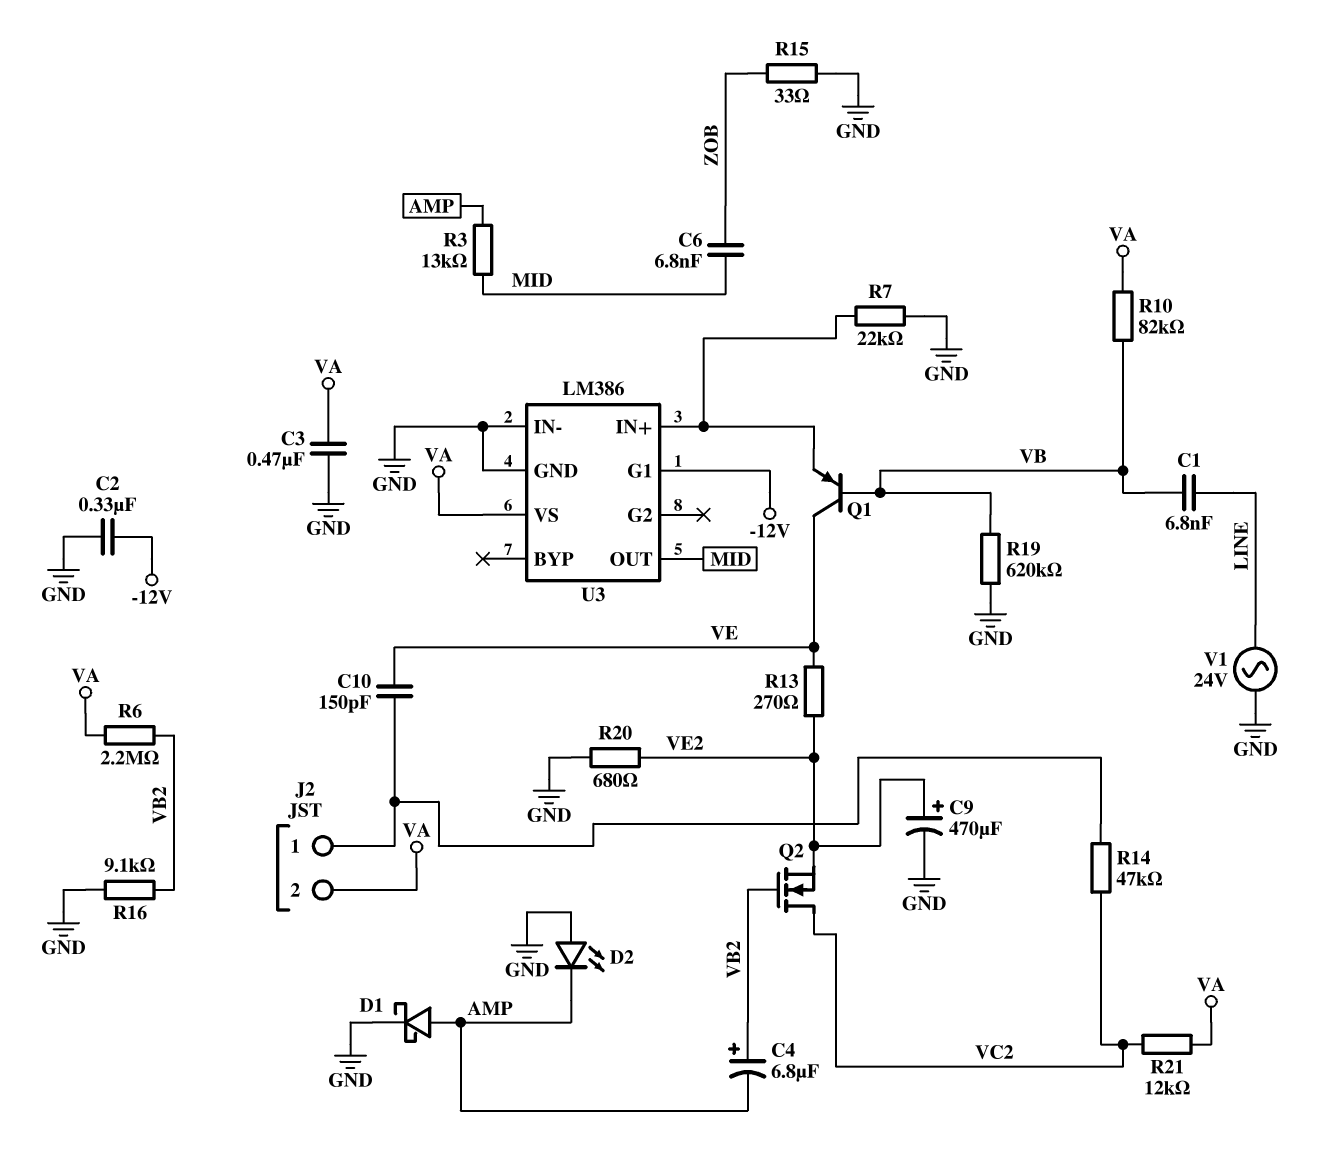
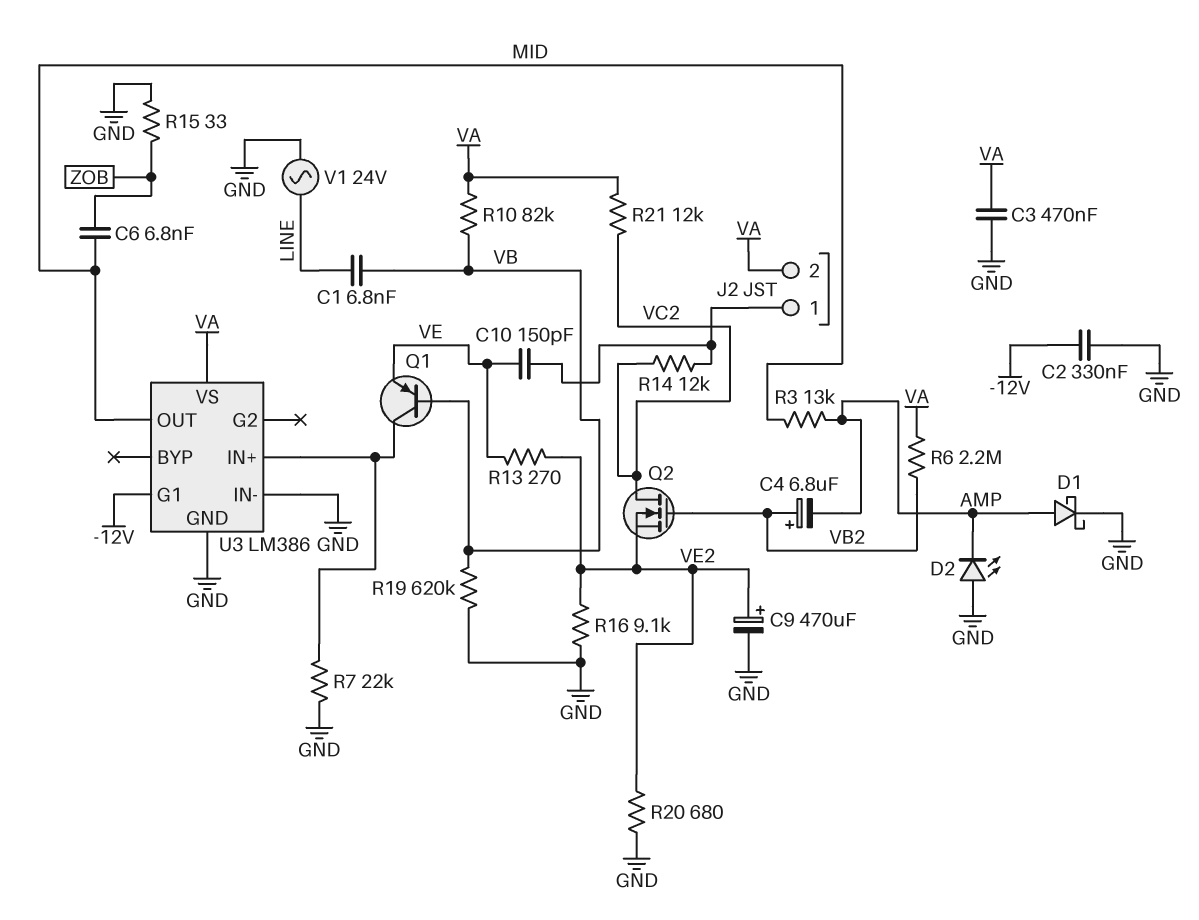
Q1: PNP (B VB, C VE, E U3/IN+) -> PNP (B VB, C U3/IN+, E VE)
R14: 47k (J2/1, VC2) -> 12k (J2/1, VC2)
R16: 9.1k (GND, VB2) -> 9.1k (GND, VE2)

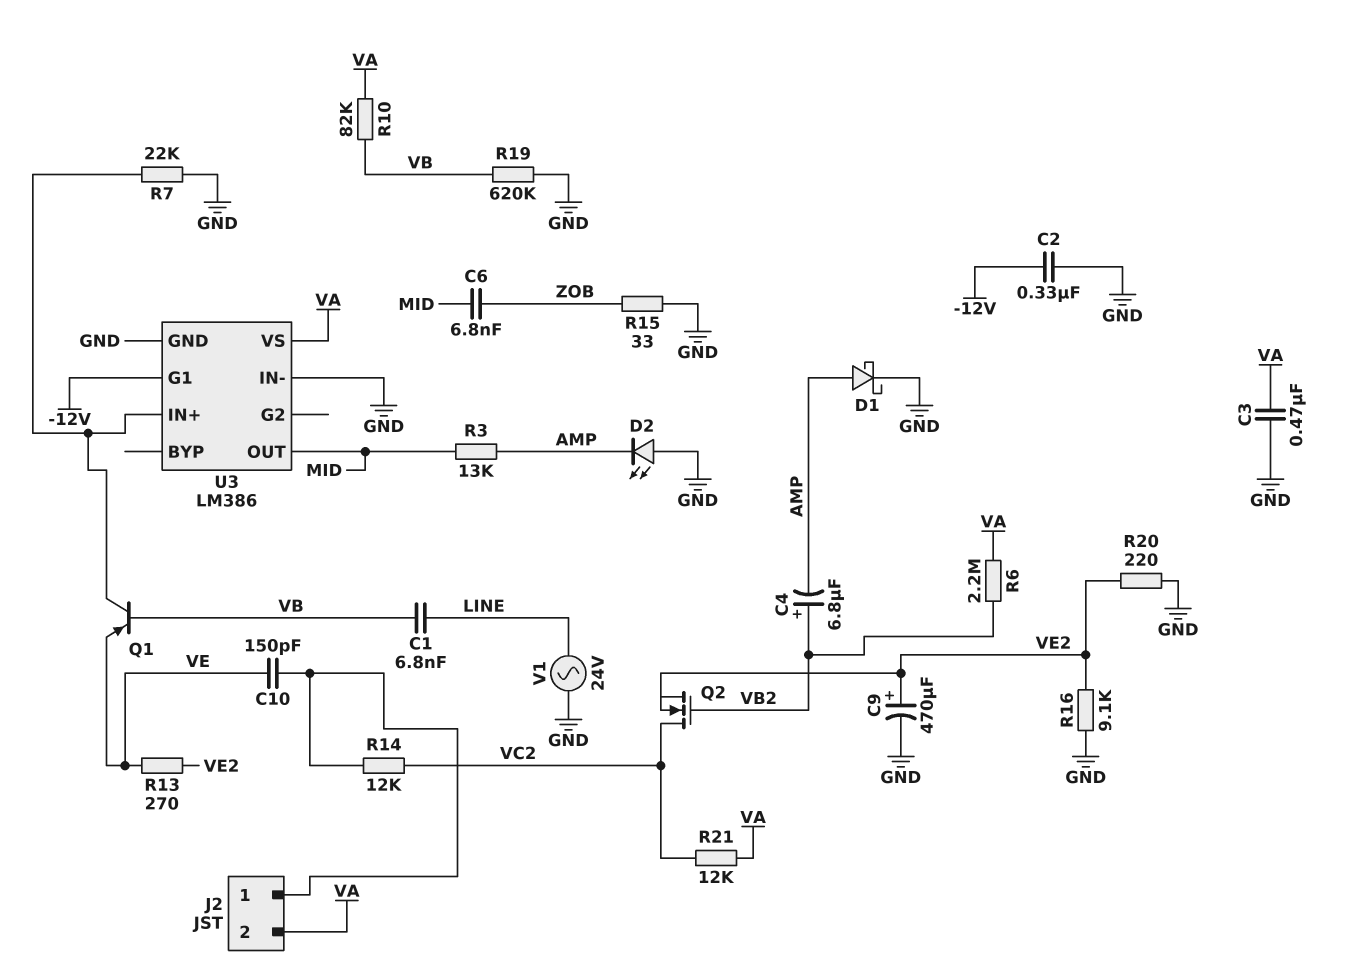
R20: 680 (GND, VE2) -> 220 (GND, VE2)

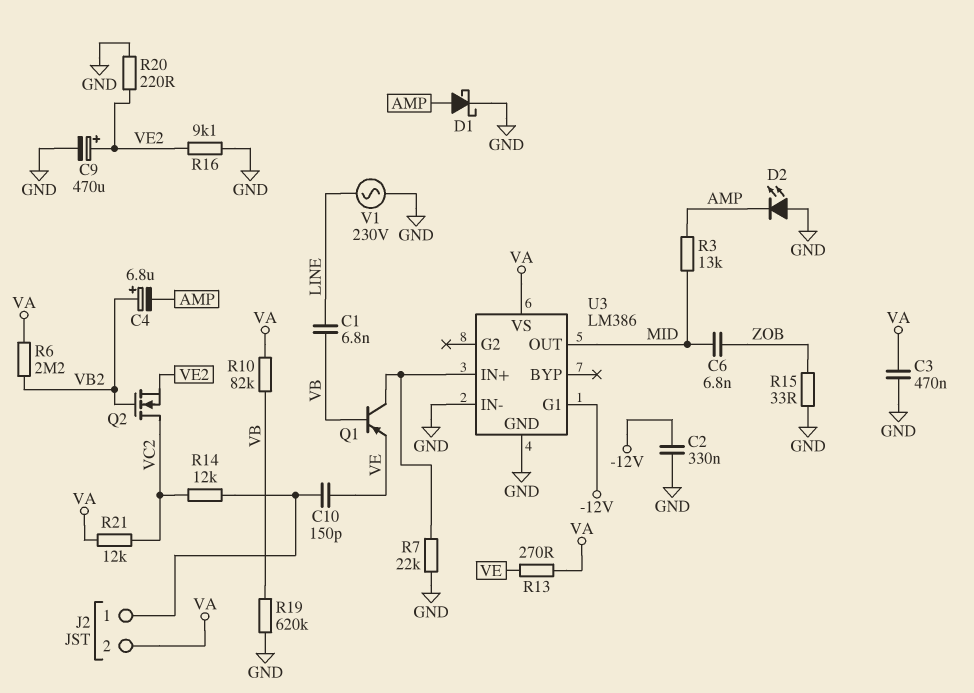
R13: 270 (VE, VE2) -> 270 (VA, VE)
V1: AC 24V (GND, LINE) -> AC 230V (GND, LINE)

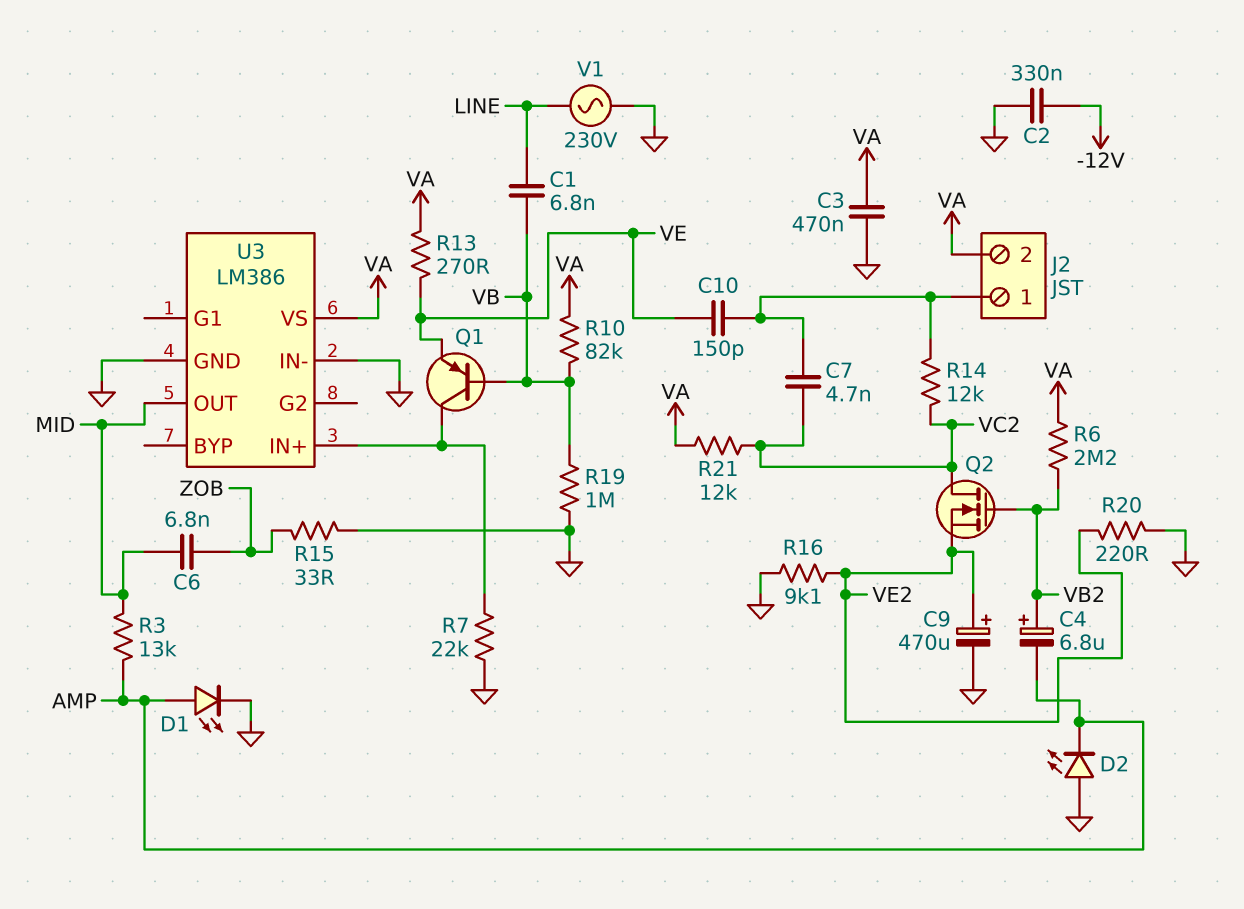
C7: none -> 4.7nF (J2/1, VC2)
D1: schottky (A AMP, K GND) -> LED (A AMP, K GND)
R19: 620k (GND, VB) -> 1M (GND, VB)
U3 pin G1: -12V -> none

